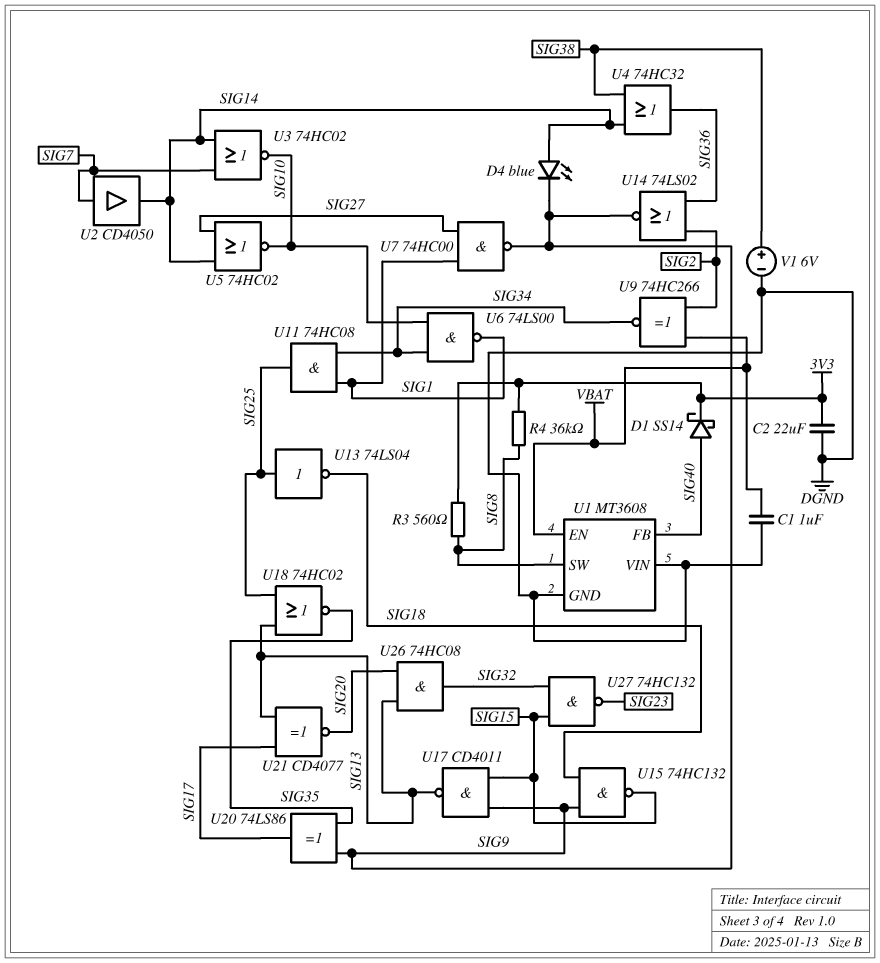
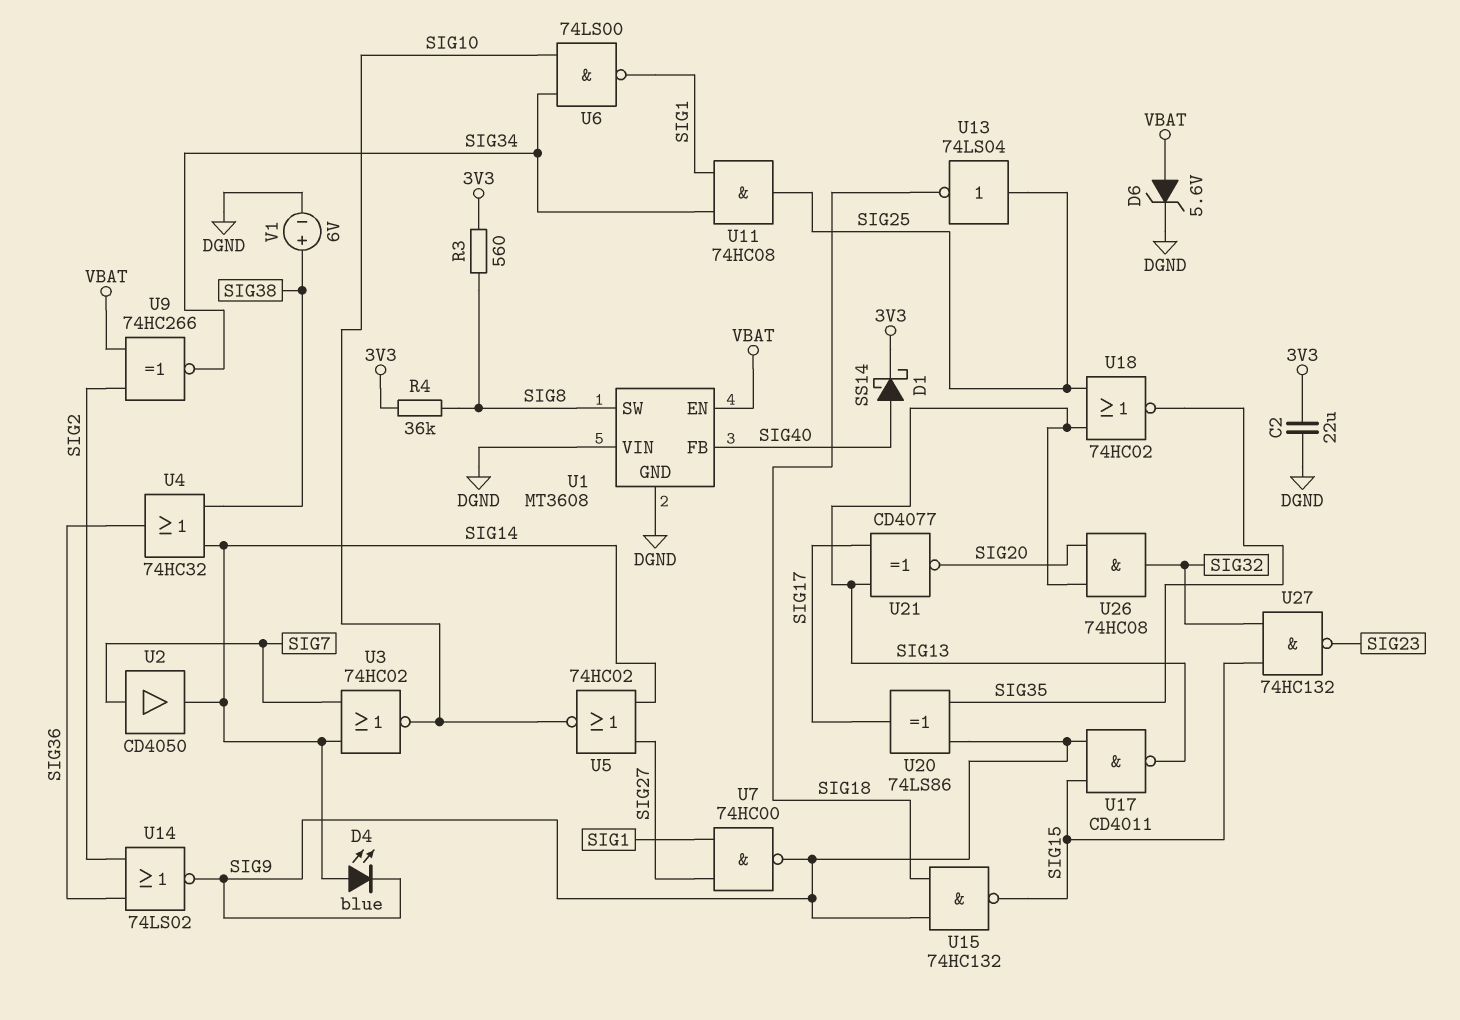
C1: 1uF (DGND, VBAT) -> none
D6: none -> zener 5.6V (A VBAT, K DGND)

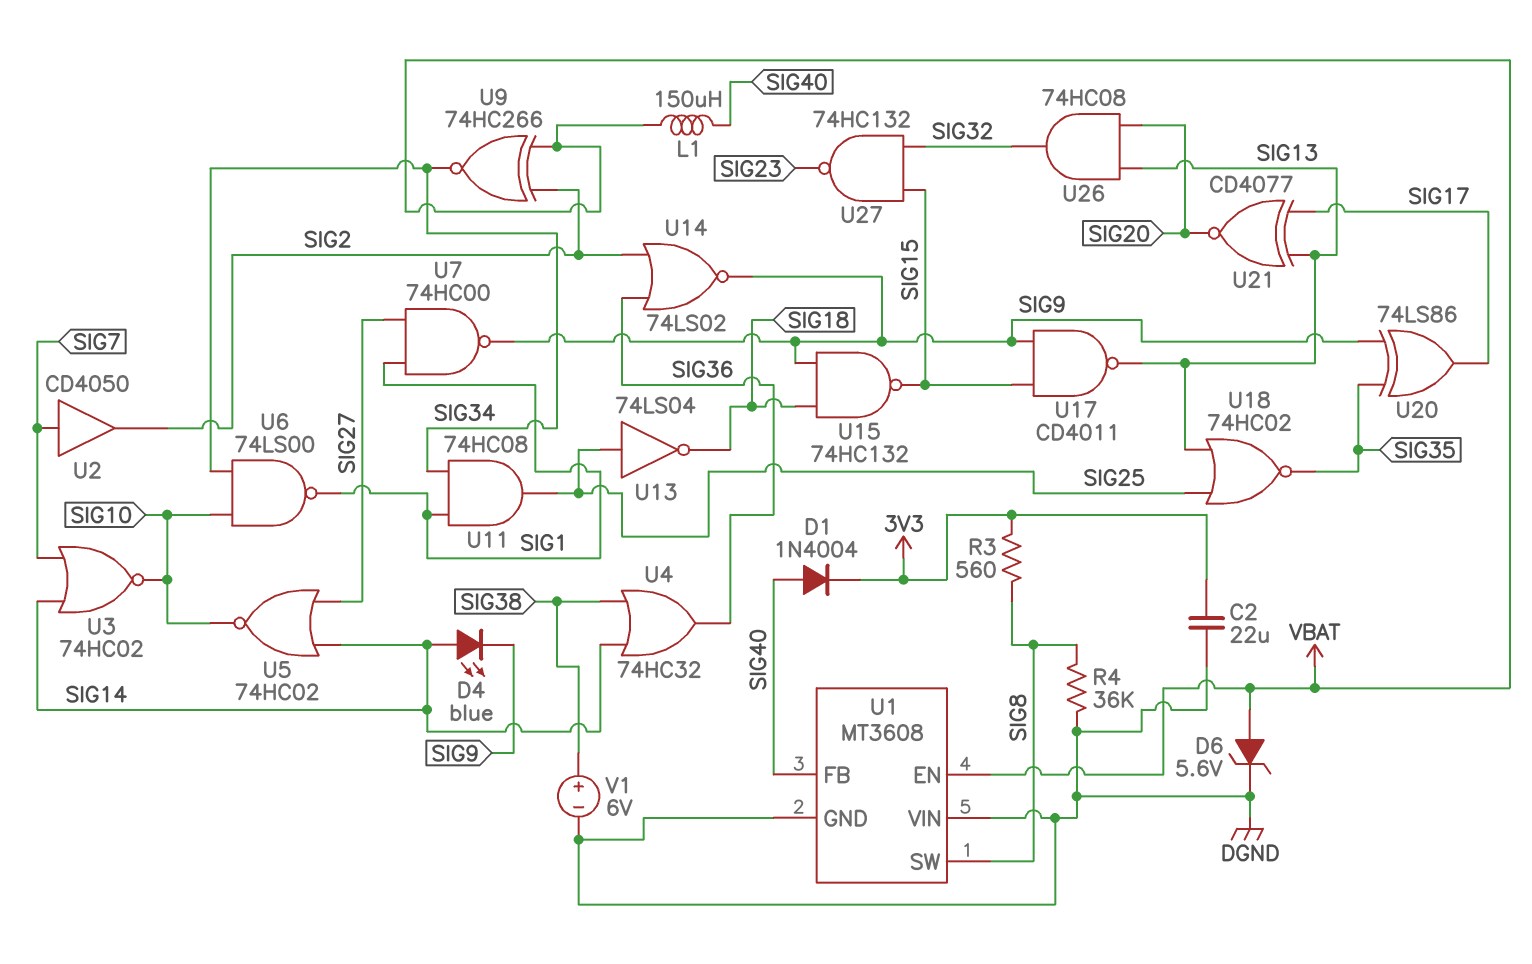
D1: schottky SS14 (A SIG40, K 3V3) -> diode 1N4004 (A SIG40, K 3V3)
L1: none -> 150uH (SIG40, VBAT)
R4: 36k (3V3, SIG8) -> 36k (DGND, SIG8)
U2: buffer CD4050 (in SIG7, out SIG14) -> buffer CD4050 (in SIG7, out SIG2)

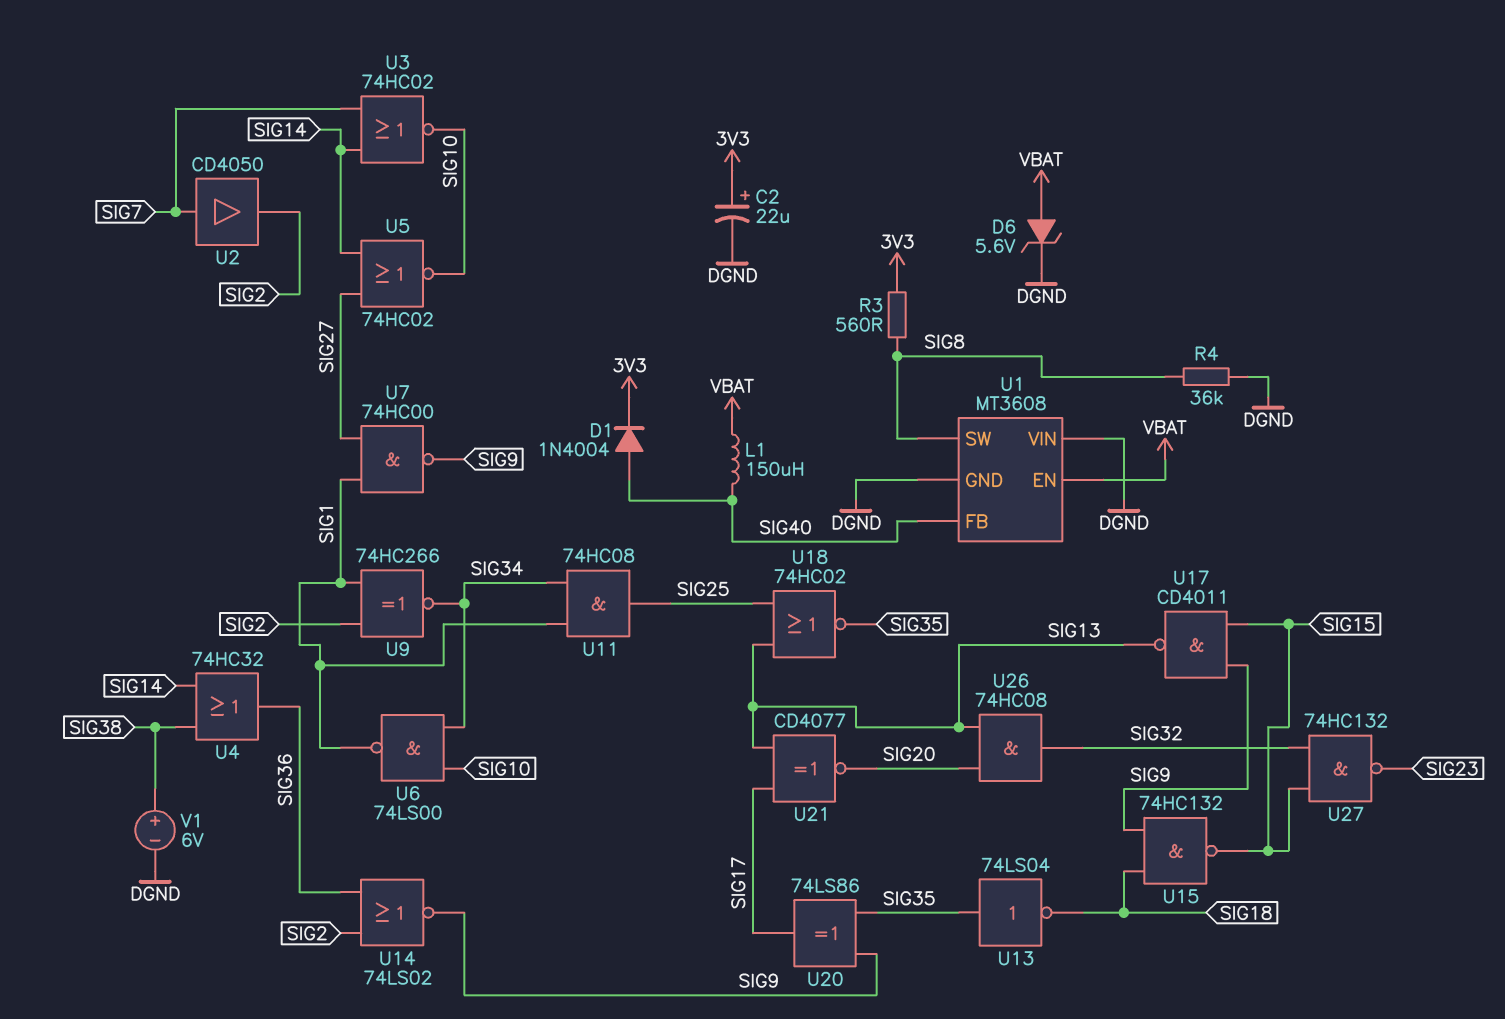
C2: 22uF (3V3, DGND) -> 22uF (plus 3V3, minus DGND)
D4: LED blue (A SIG14, K SIG9) -> none
U9: XNOR 74HC266 (in SIG2, in VBAT, out SIG34) -> XNOR 74HC266 (in SIG1, in SIG2, out SIG34)
U13: NOT 74LS04 (in SIG25, out SIG18) -> NOT 74LS04 (in SIG35, out SIG18)

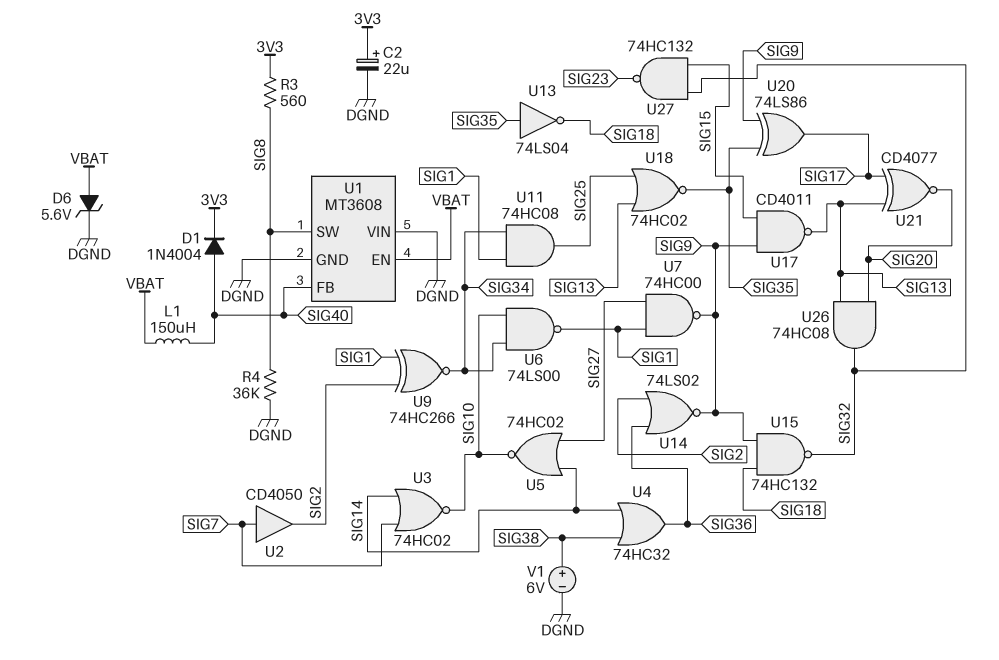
U15: NAND 74HC132 (in SIG9, in SIG18, out SIG15) -> NAND 74HC132 (in SIG9, in SIG18, out SIG32)

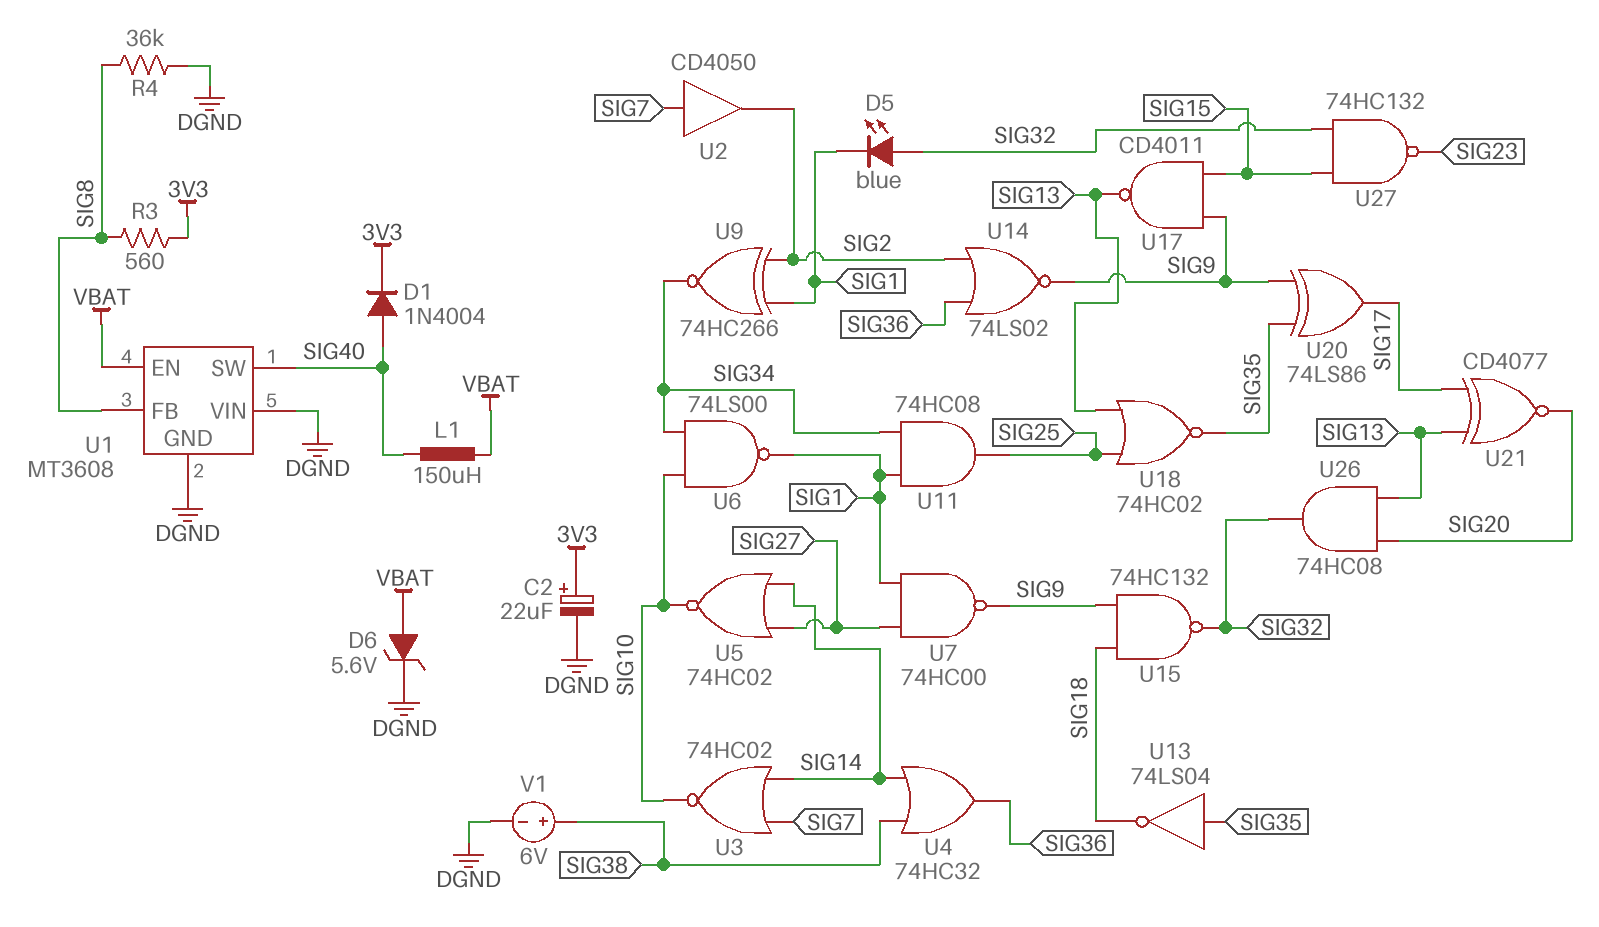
D5: none -> LED blue (A SIG32, K SIG1)
U1 pin FB: SIG40 -> SIG8
U1 pin SW: SIG8 -> SIG40

